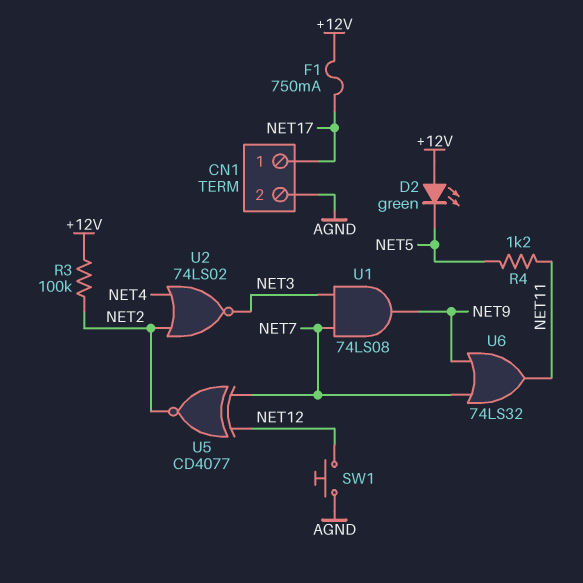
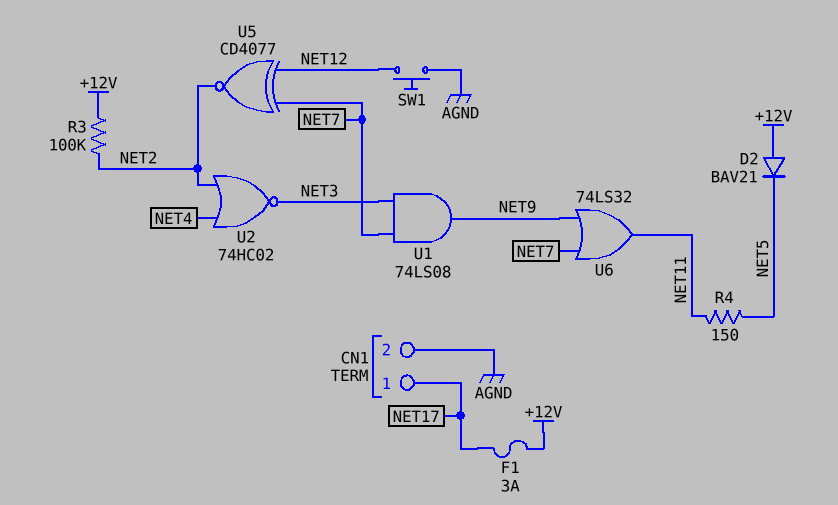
D2: LED green (A +12V, K NET5) -> diode BAV21 (A +12V, K NET5)
F1: 750mA (+12V, NET17) -> 3A (+12V, NET17)
R4: 1.2k (NET5, NET11) -> 150 (NET5, NET11)
U2: NOR 74LS02 (in NET2, in NET4, out NET3) -> NOR 74HC02 (in NET2, in NET4, out NET3)

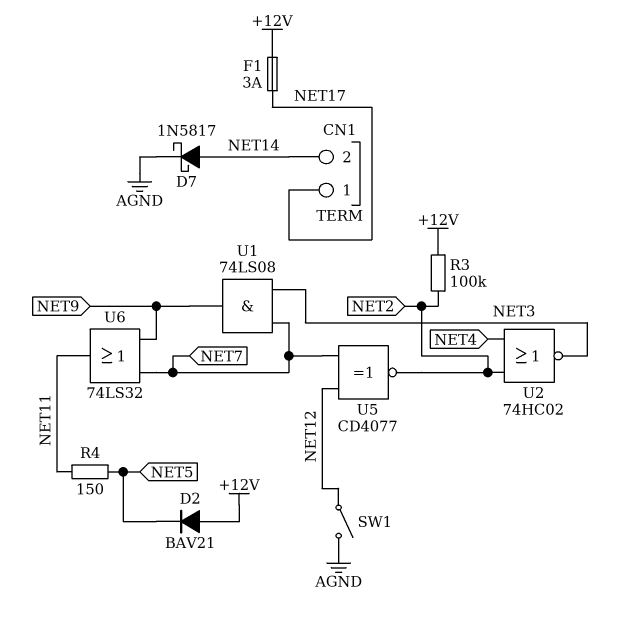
CN1 pin 2: AGND -> NET14
D7: none -> schottky 1N5817 (A NET14, K AGND)
SW1: button (AGND, NET12) -> switch (AGND, NET12)

